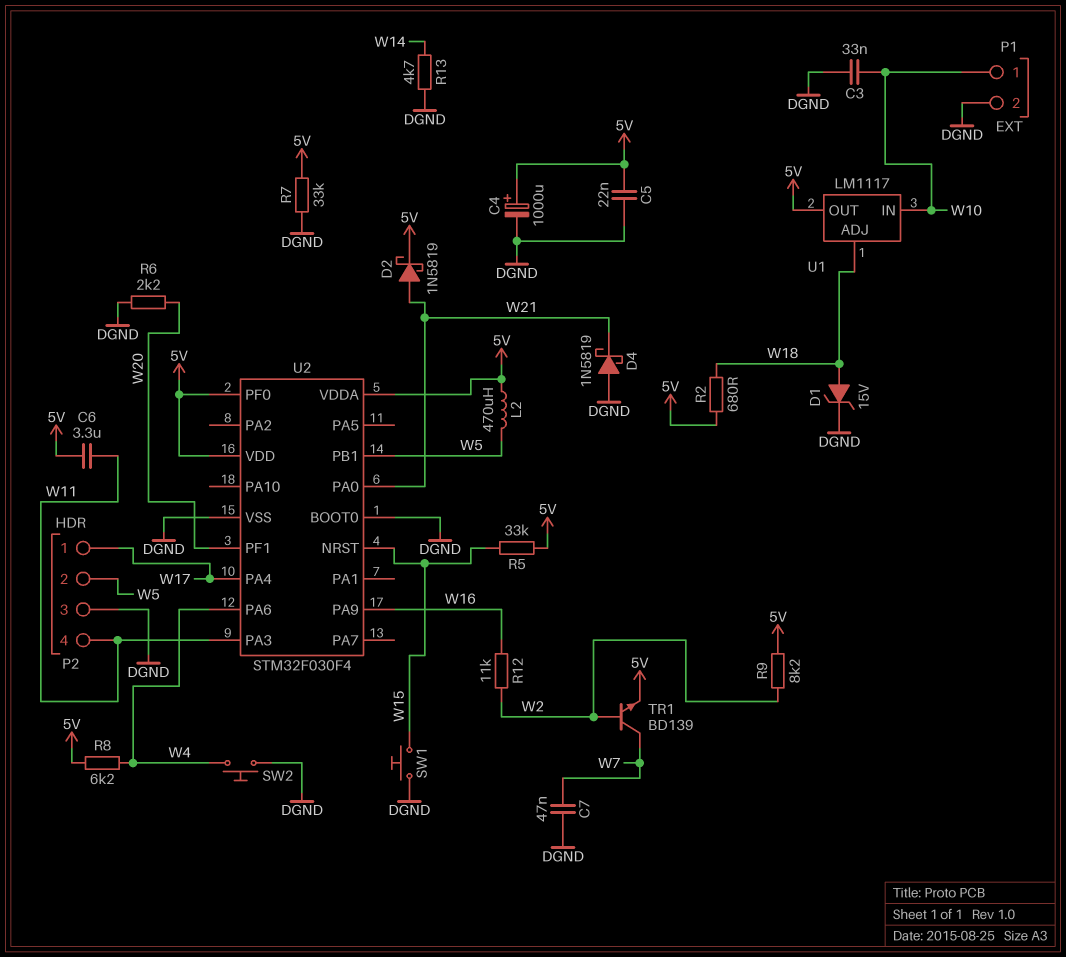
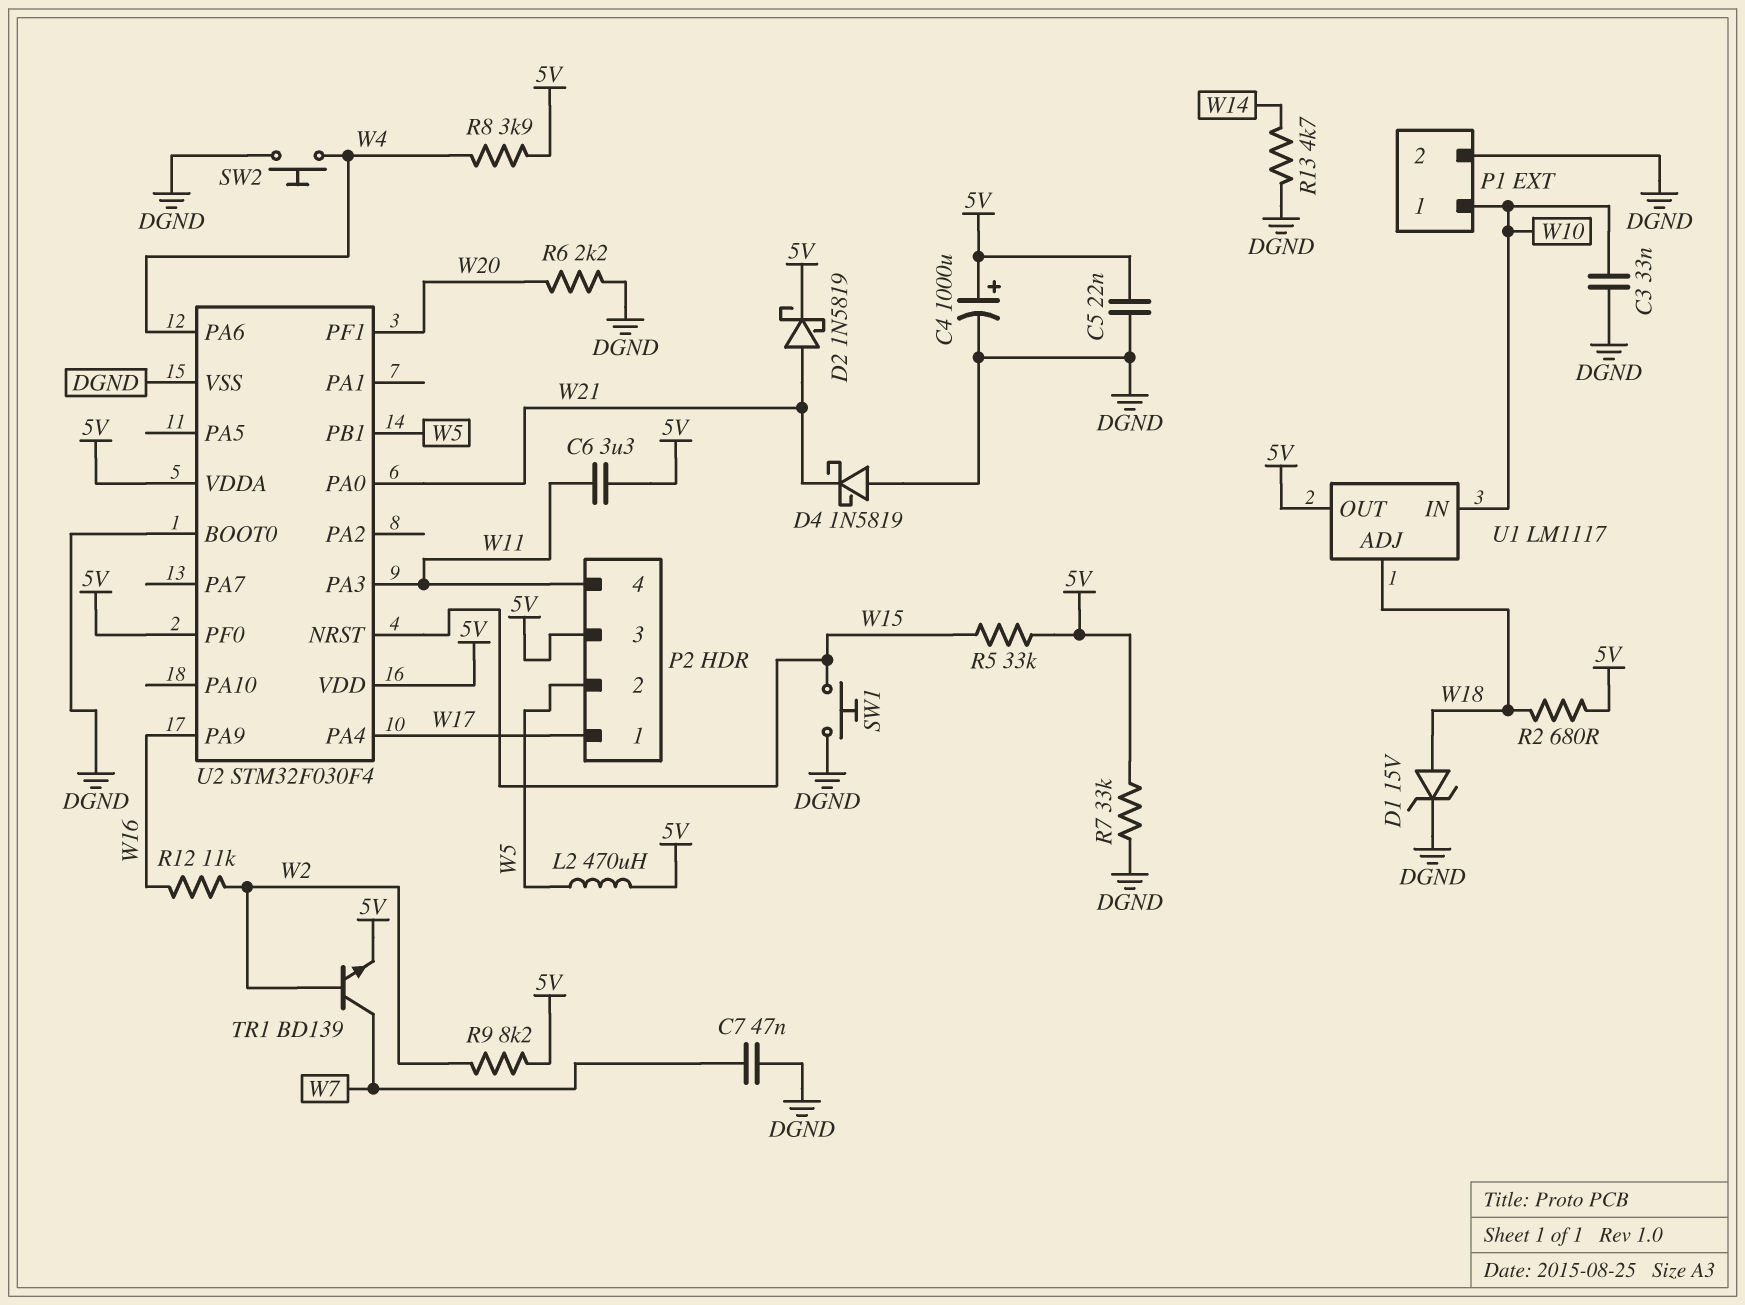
P2 pin 3: DGND -> 5V
R8: 6.2k (5V, W4) -> 3.9k (5V, W4)

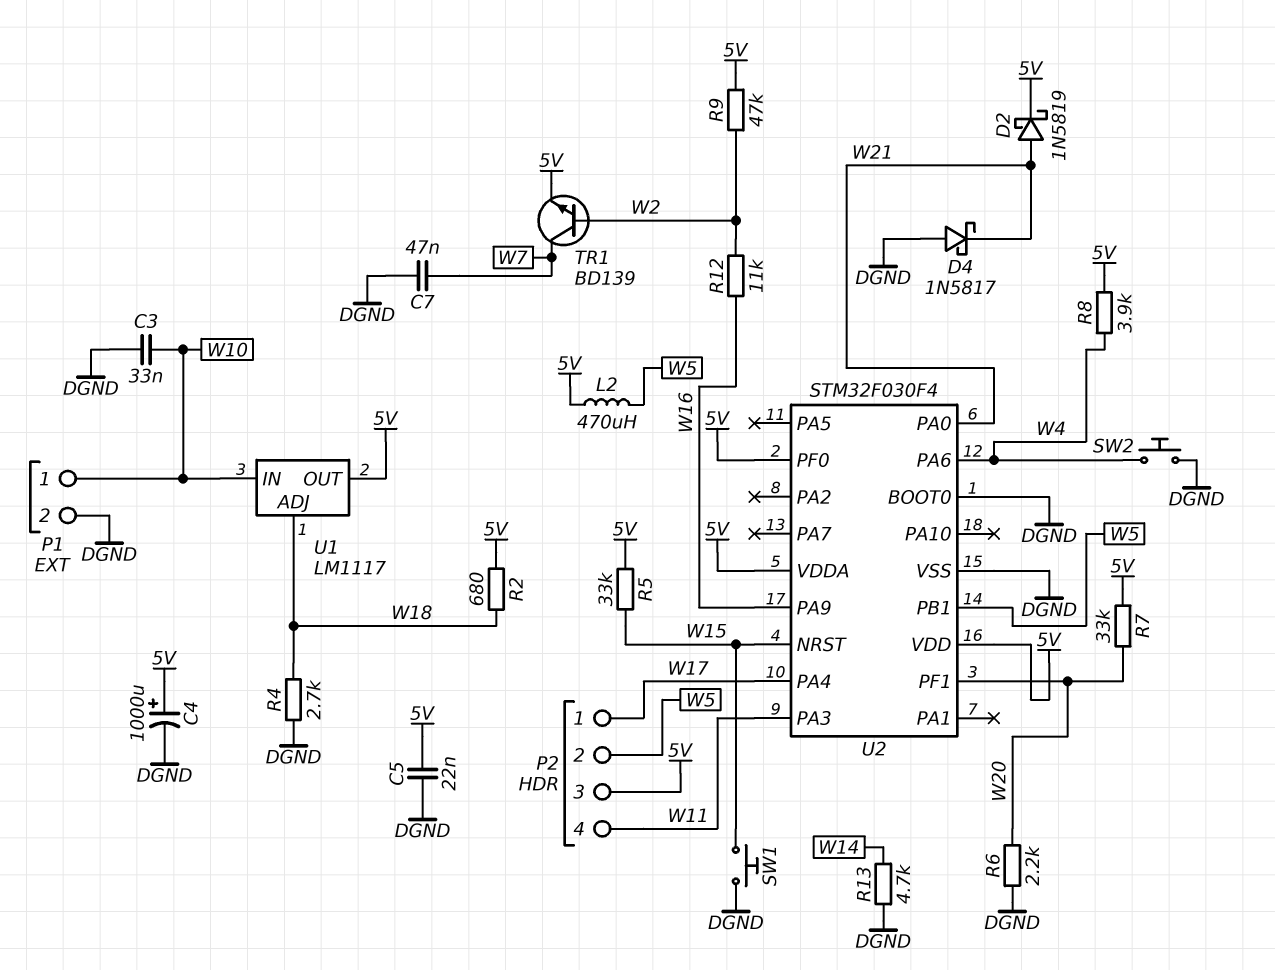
C6: 3.3uF (5V, W11) -> none
D1: zener 15V (A W18, K DGND) -> none
D4: schottky 1N5819 (A DGND, K W21) -> schottky 1N5817 (A DGND, K W21)
R4: none -> 2.7k (DGND, W18)
R7: 33k (5V, DGND) -> 33k (5V, W20)
R9: 8.2k (5V, W2) -> 47k (5V, W2)

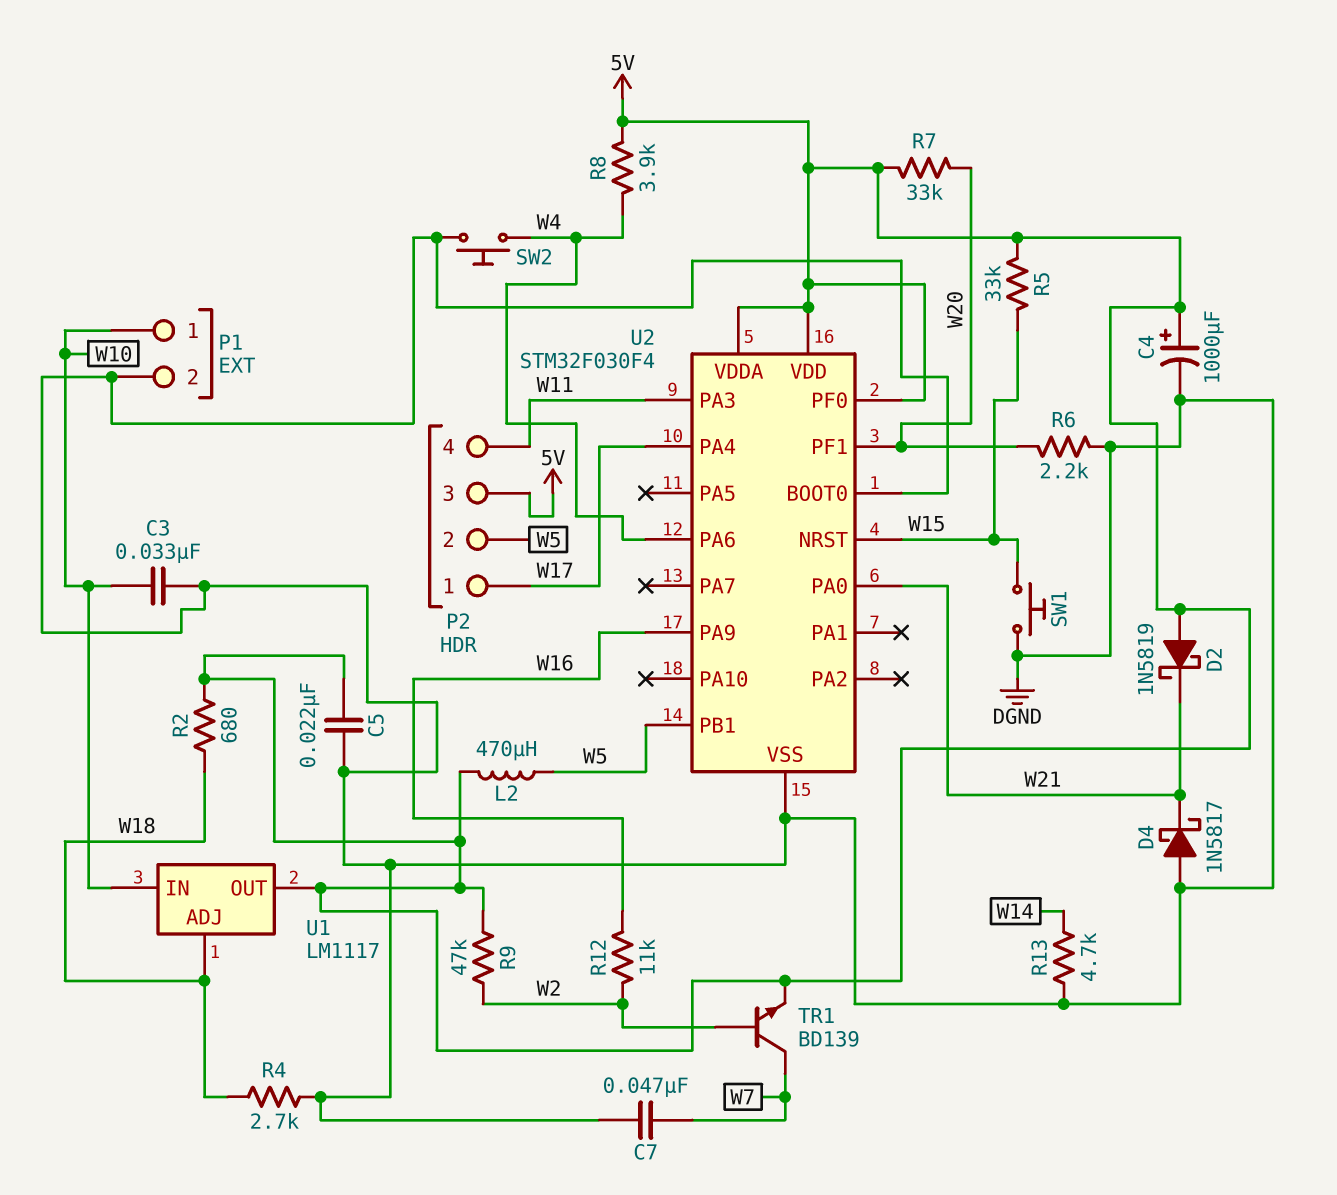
D2: schottky 1N5819 (A W21, K 5V) -> schottky 1N5819 (A 5V, K W21)

